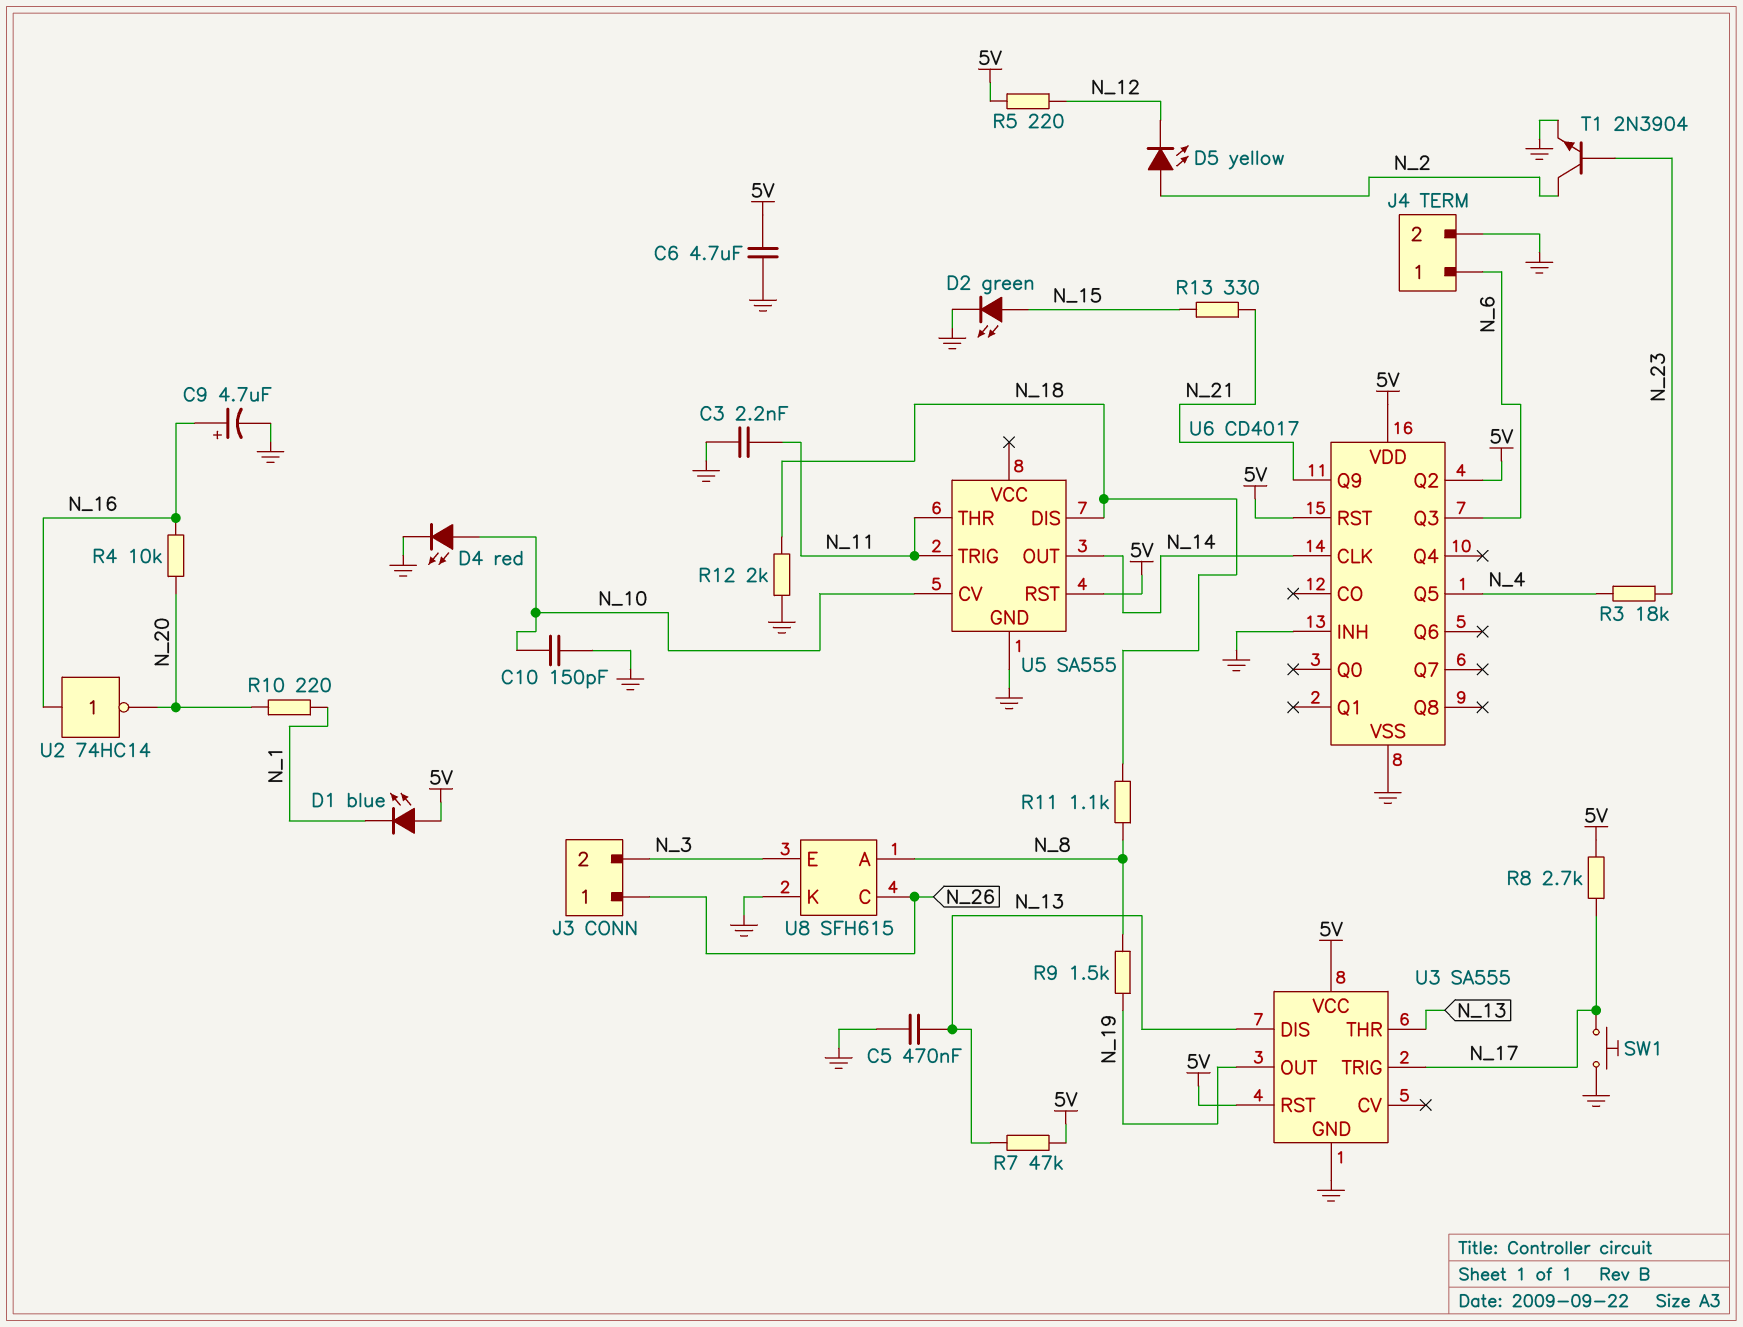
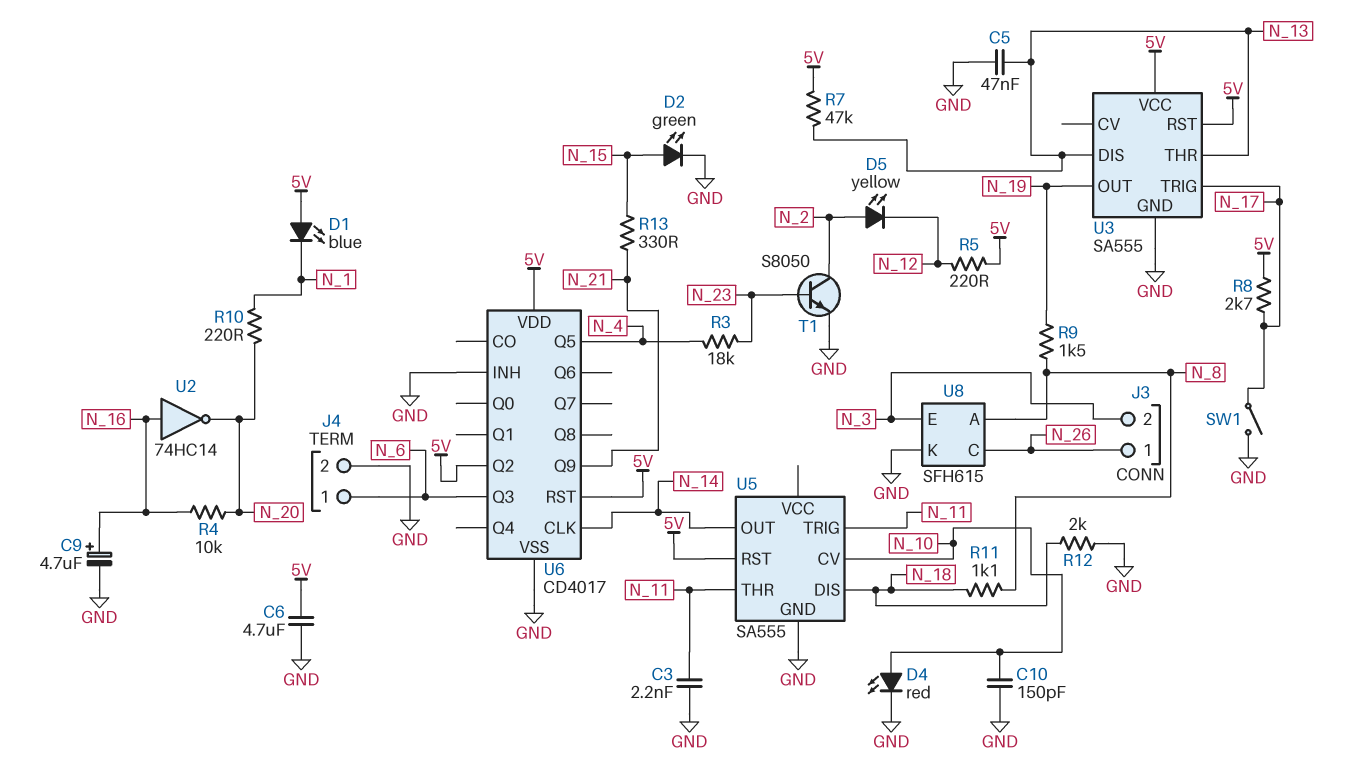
C5: 470nF (GND, N_13) -> 47nF (GND, N_13)
SW1: button (GND, N_17) -> switch (GND, N_17)
T1: NPN 2N3904 (B N_23, C N_2, E GND) -> NPN S8050 (B N_23, C N_2, E GND)

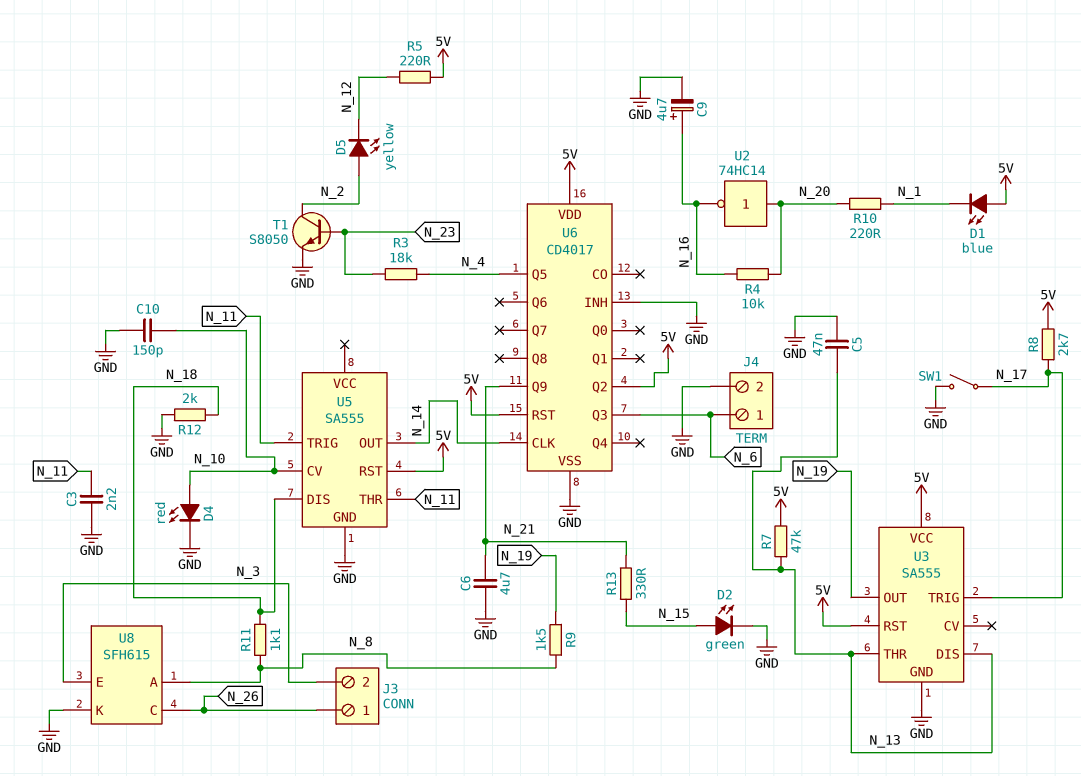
C6: 4.7uF (5V, GND) -> 4.7uF (GND, N_21)
U2: NOT 74HC14 (in N_16, out N_20) -> NOT 74HC14 (in N_20, out N_16)

